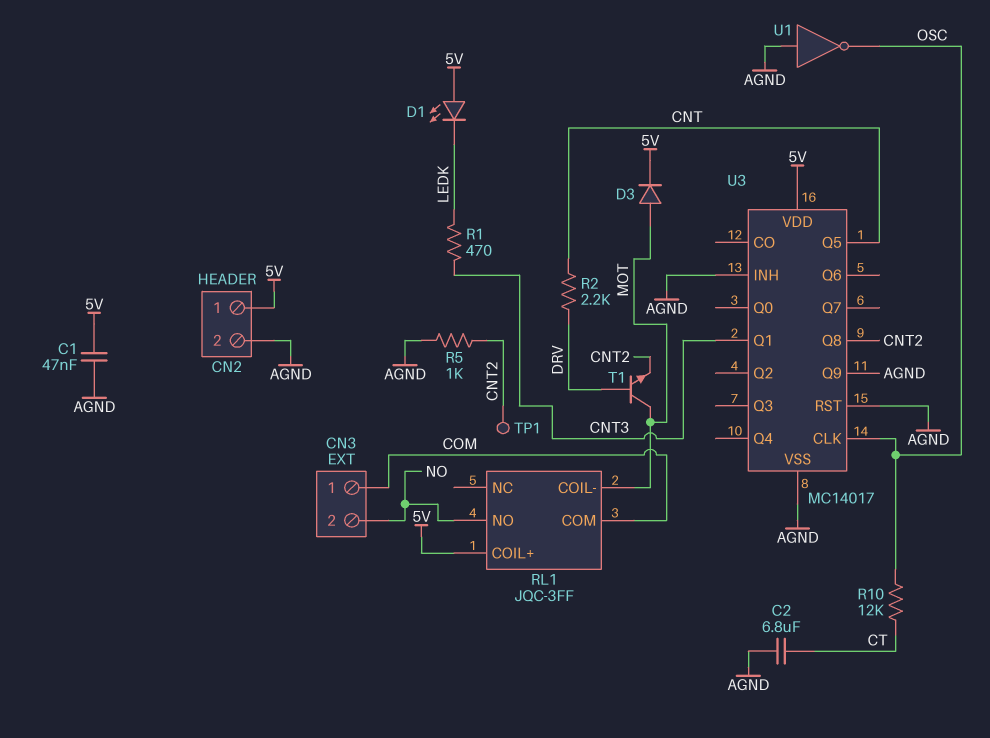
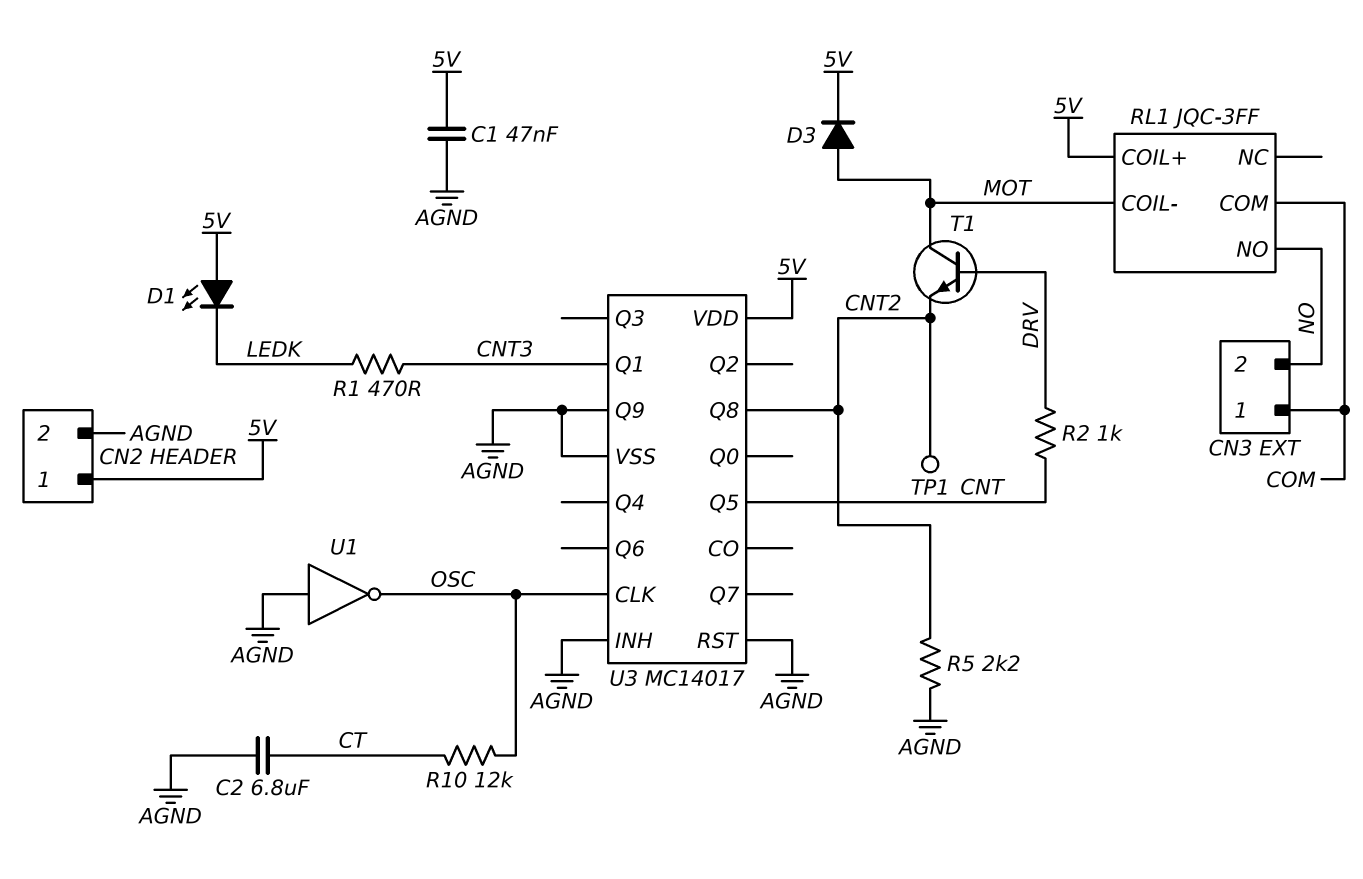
R2: 2.2k (CNT, DRV) -> 1k (CNT, DRV)
R5: 1k (AGND, CNT2) -> 2.2k (AGND, CNT2)

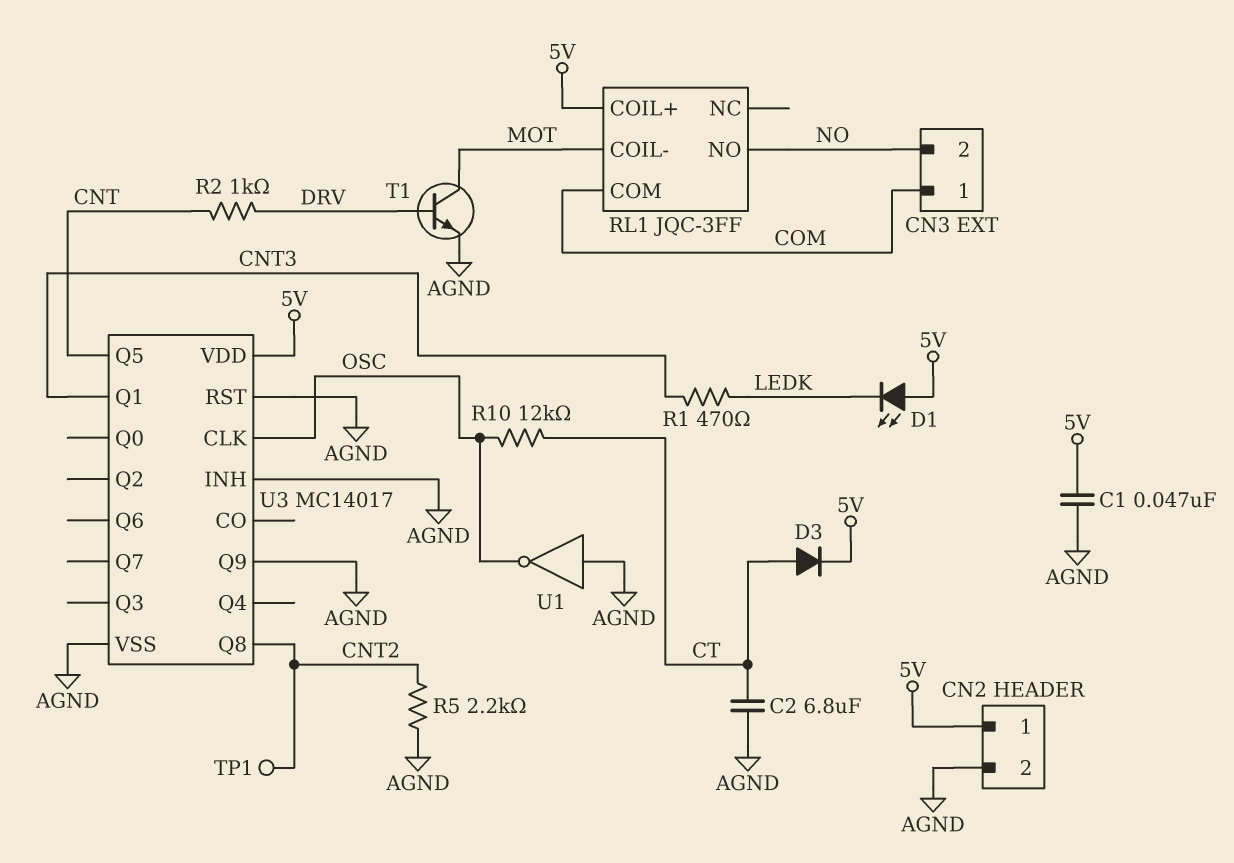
D3: diode (A MOT, K 5V) -> diode (A CT, K 5V)
T1: NPN (B DRV, C MOT, E CNT2) -> NPN (B DRV, C MOT, E AGND)

